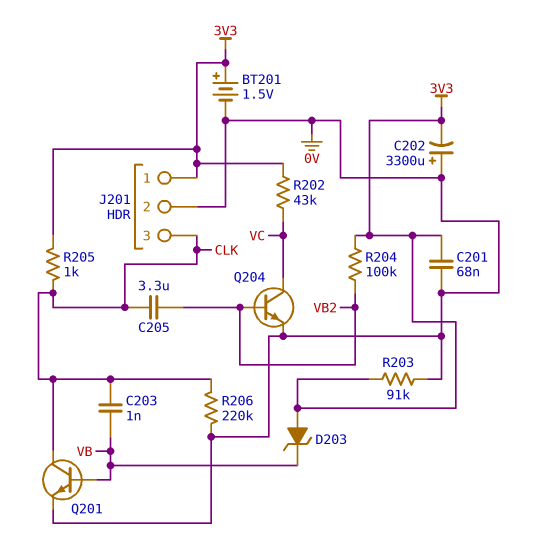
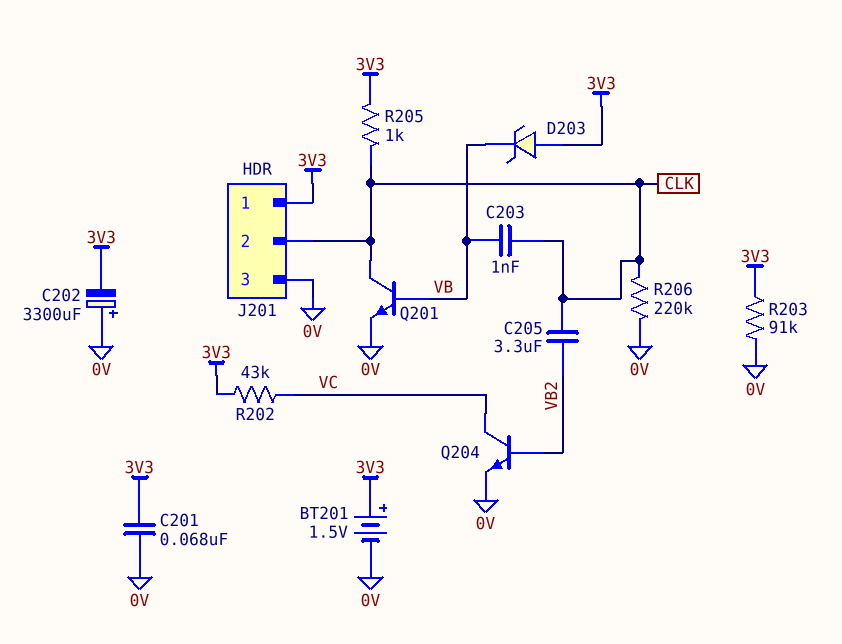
J201 pin 2: 0V -> CLK
J201 pin 3: CLK -> 0V
R204: 100k (3V3, VB2) -> none

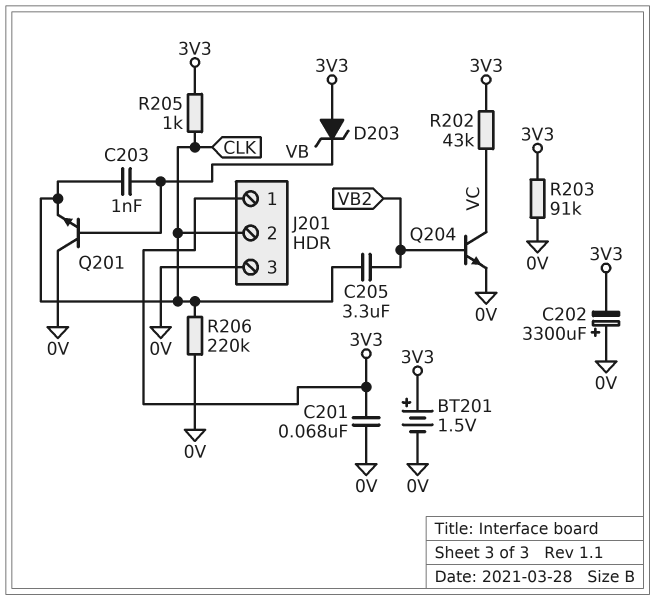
Q201: NPN (B VB, C CLK, E 0V) -> NPN (B VB, C 0V, E CLK)

